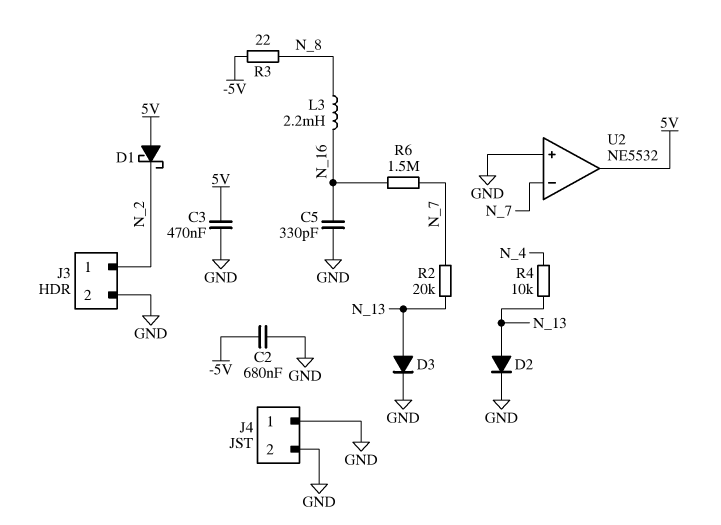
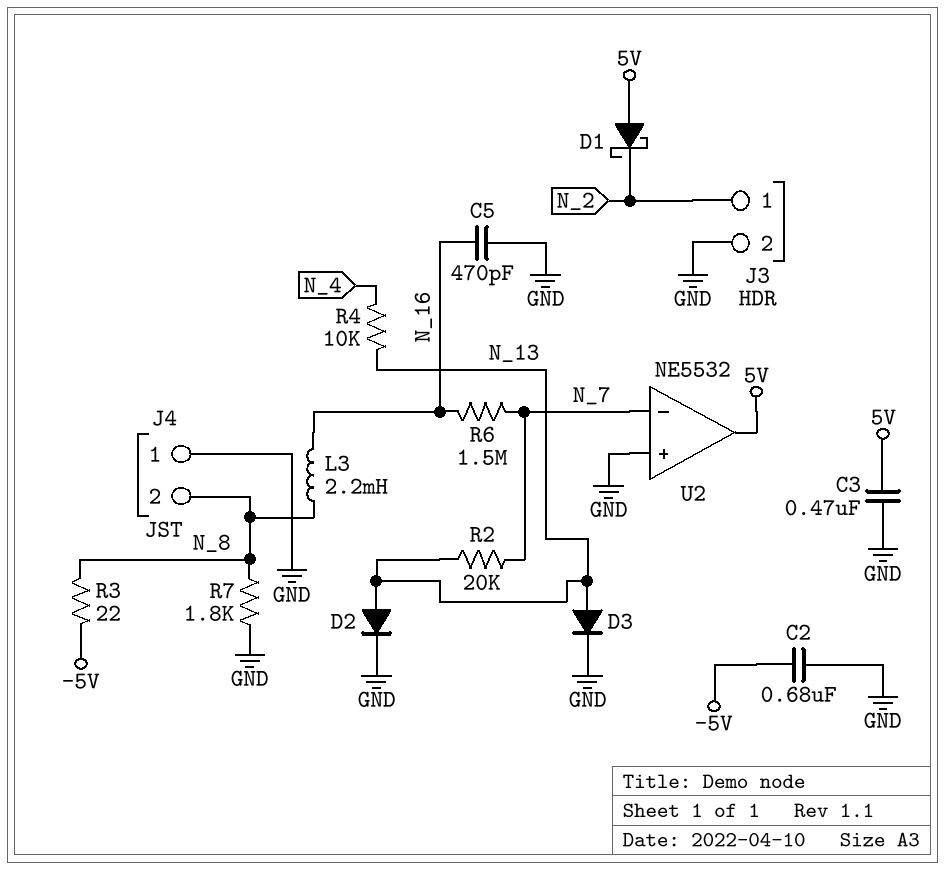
C5: 330pF (GND, N_16) -> 470pF (GND, N_16)
J4 pin 2: GND -> N_8
R7: none -> 1.8k (GND, N_8)

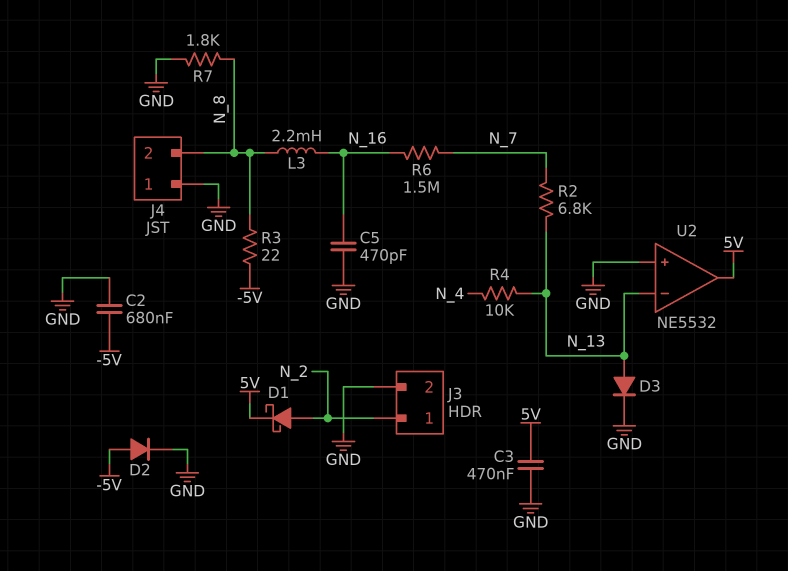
D1: schottky (A 5V, K N_2) -> schottky (A N_2, K 5V)
D2: diode (A N_13, K GND) -> diode (A -5V, K GND)
R2: 20k (N_7, N_13) -> 6.8k (N_7, N_13)
U2 pin in-: N_7 -> N_13

